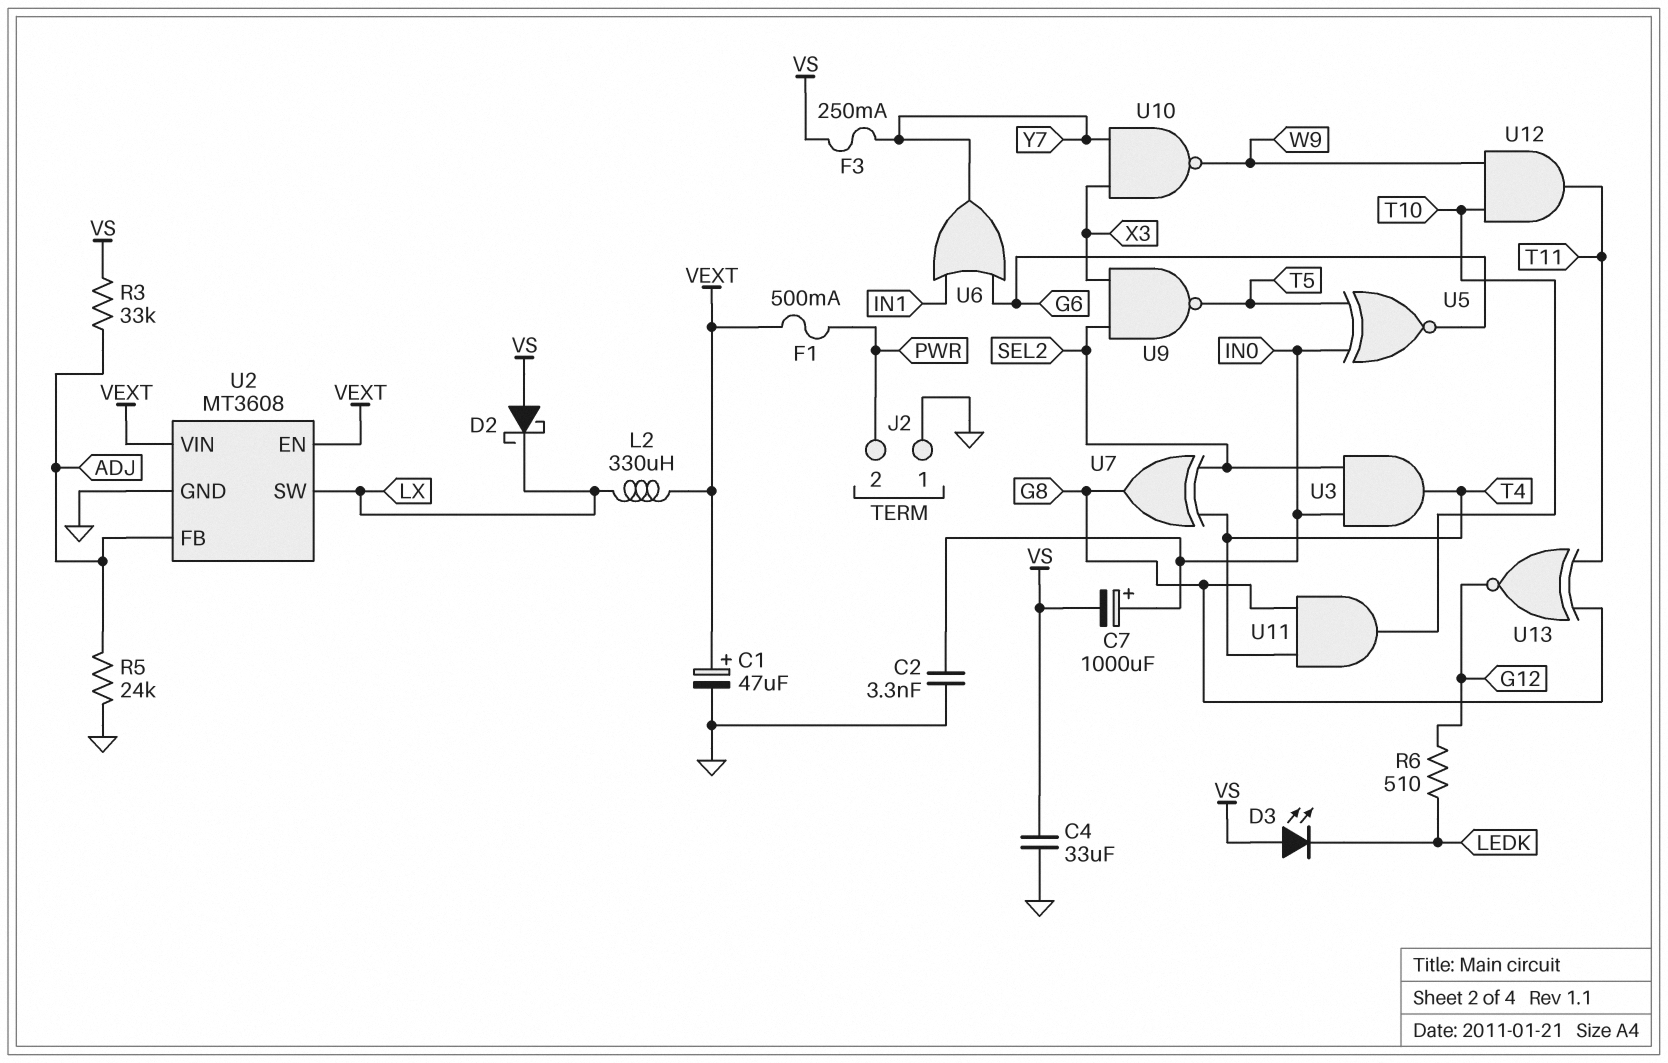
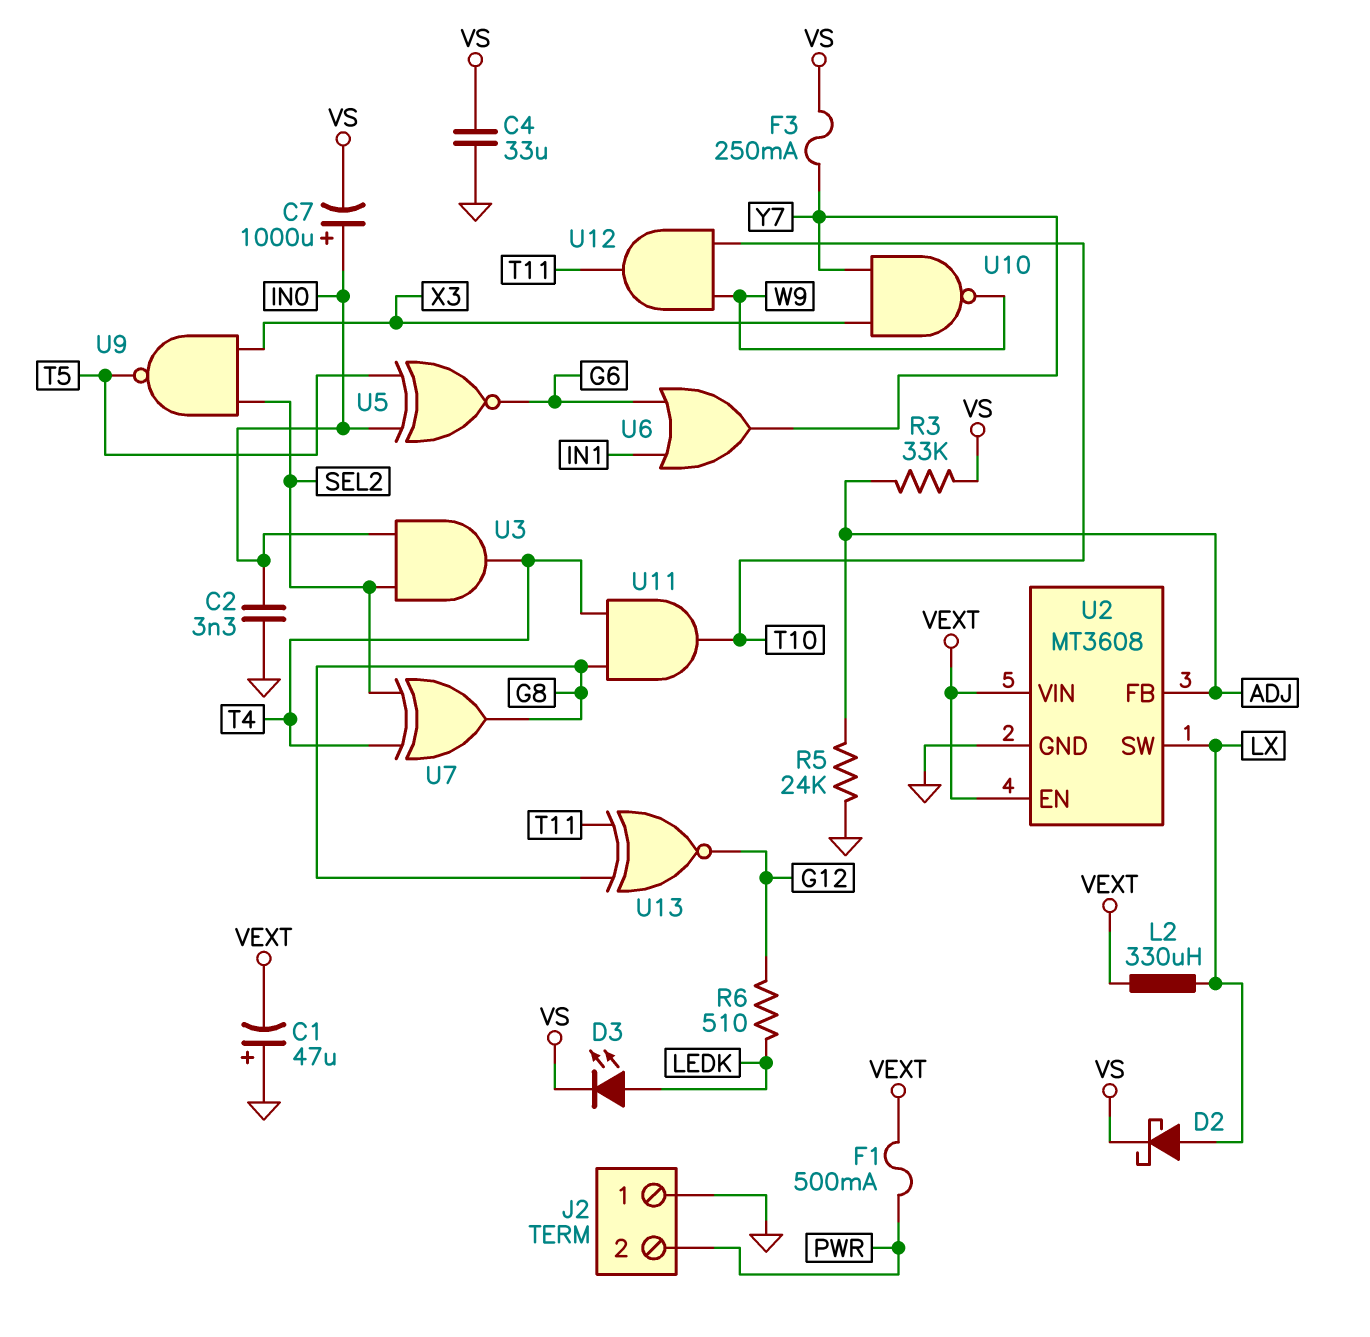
C1: 47uF (plus VEXT, minus GND) -> 47uF (plus GND, minus VEXT)
D2: schottky (A VS, K LX) -> schottky (A LX, K VS)
D3: LED (A VS, K LEDK) -> LED (A LEDK, K VS)

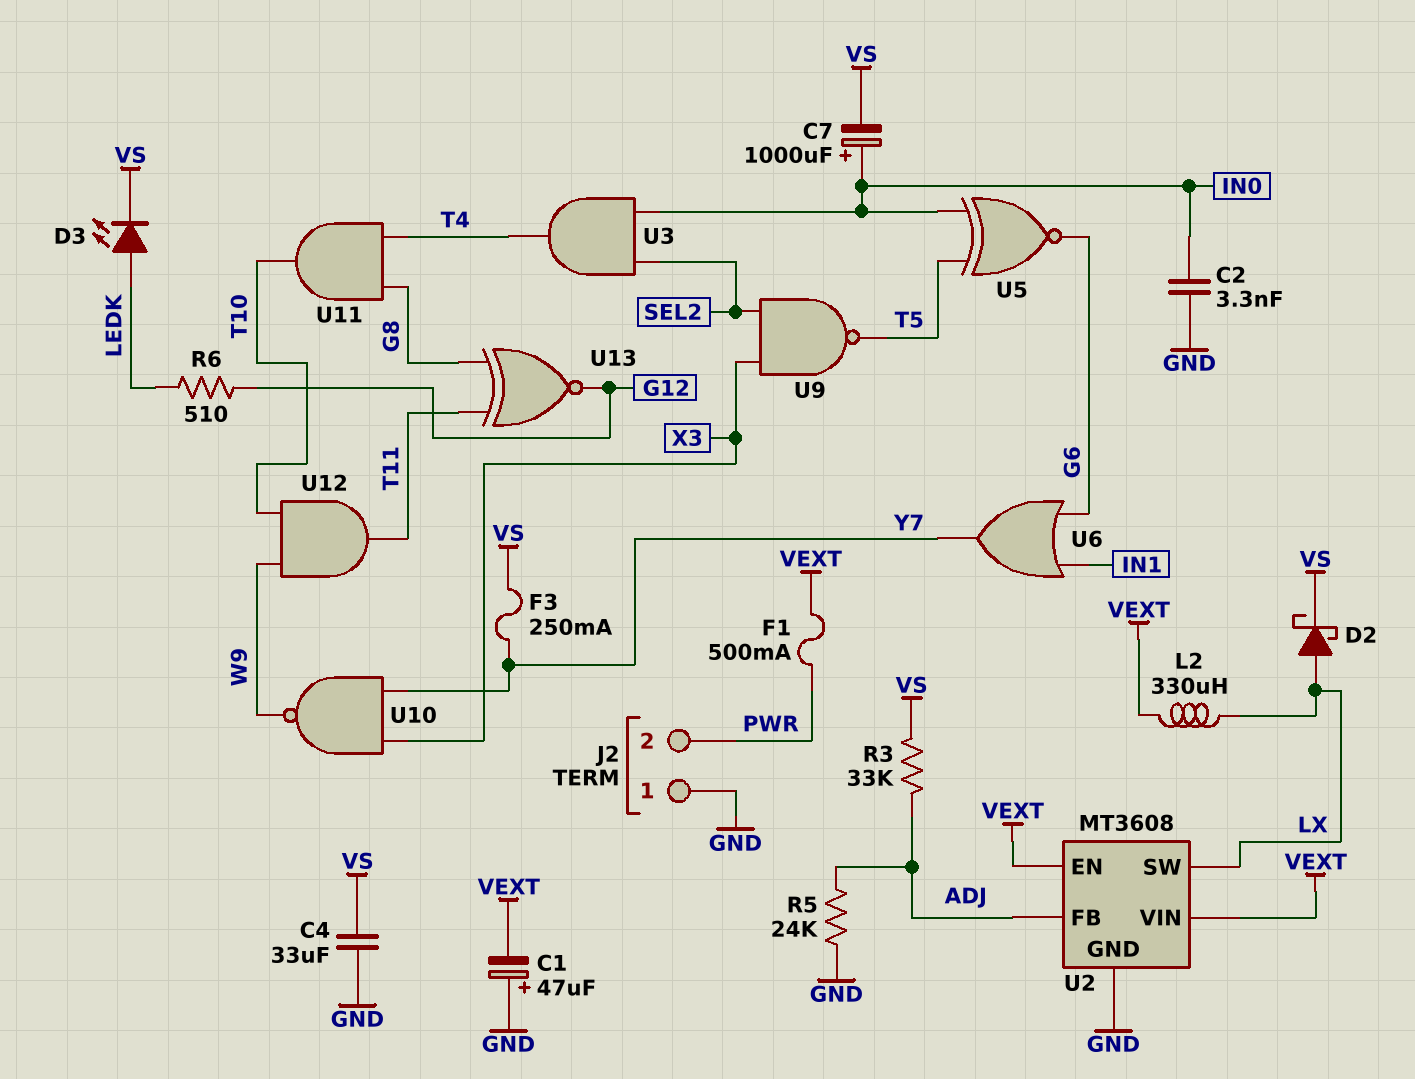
U7: XOR (in SEL2, in T4, out G8) -> none

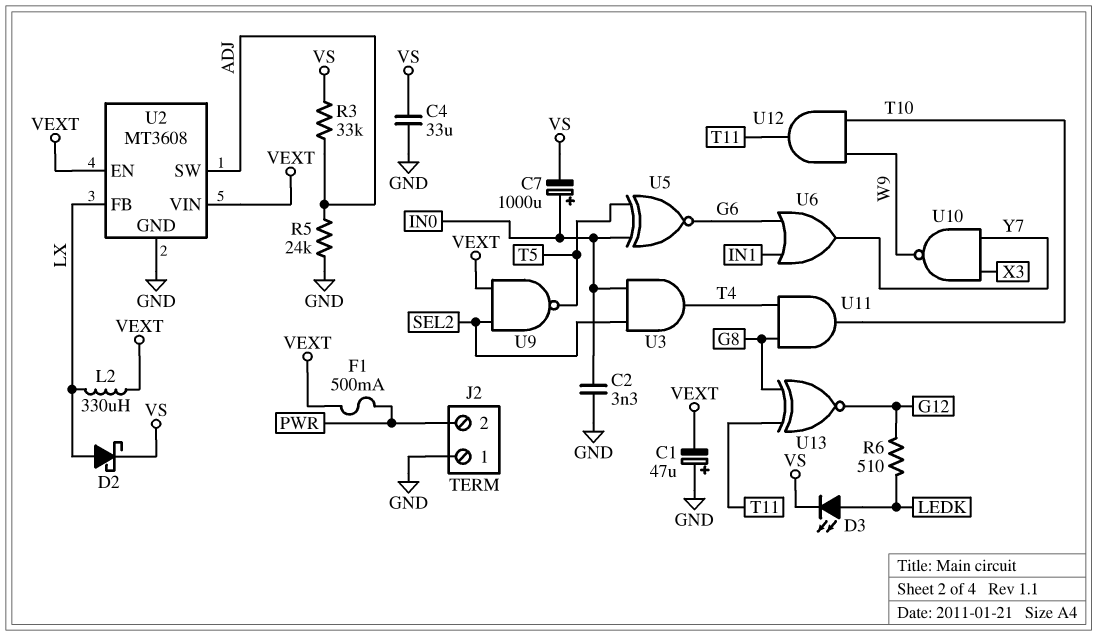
F3: 250mA (VS, Y7) -> none
U2 pin FB: ADJ -> LX
U2 pin SW: LX -> ADJ
U9: NAND (in SEL2, in X3, out T5) -> NAND (in SEL2, in VEXT, out T5)

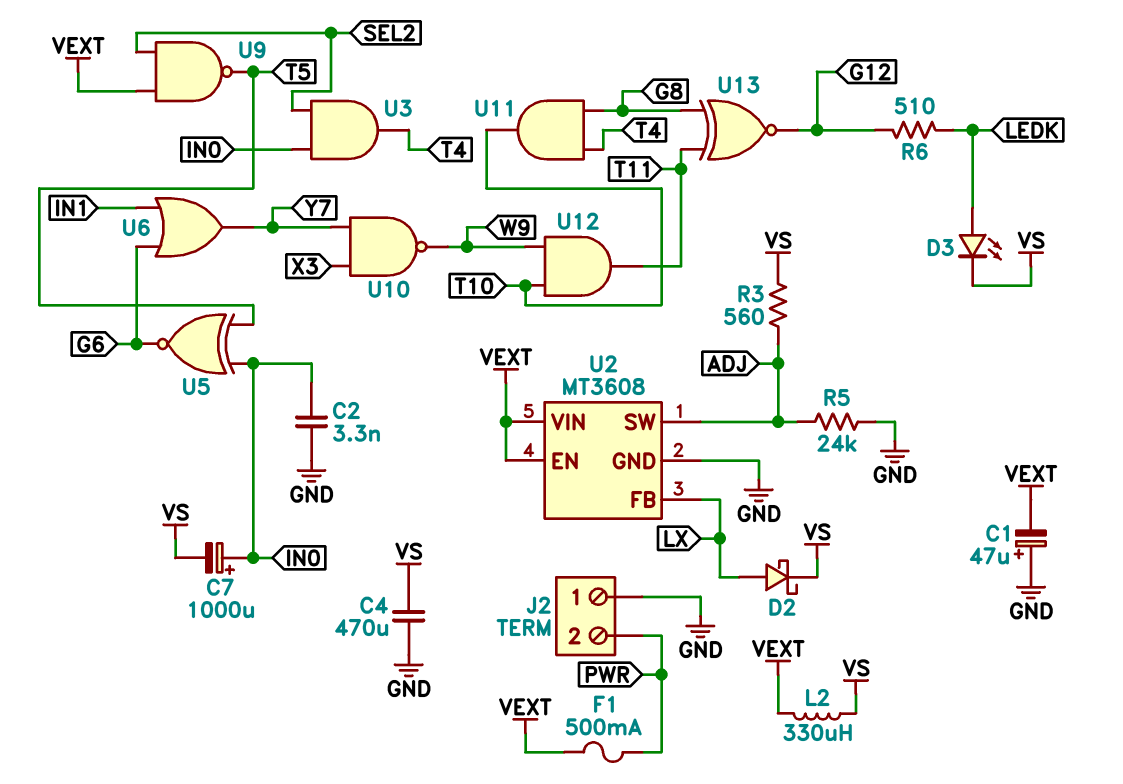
C4: 33uF (GND, VS) -> 470uF (GND, VS)
L2: 330uH (LX, VEXT) -> 330uH (VEXT, VS)
R3: 33k (ADJ, VS) -> 560 (ADJ, VS)

